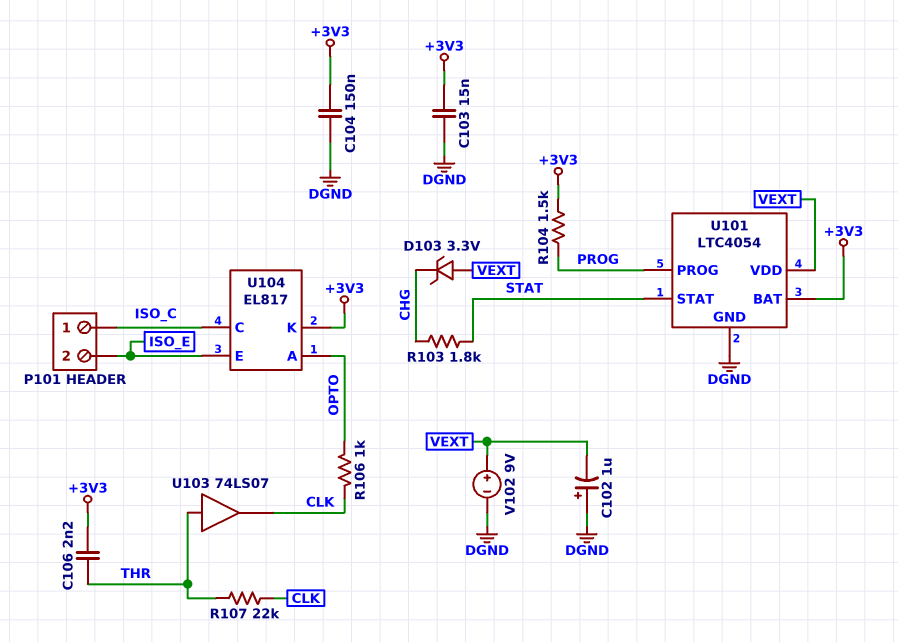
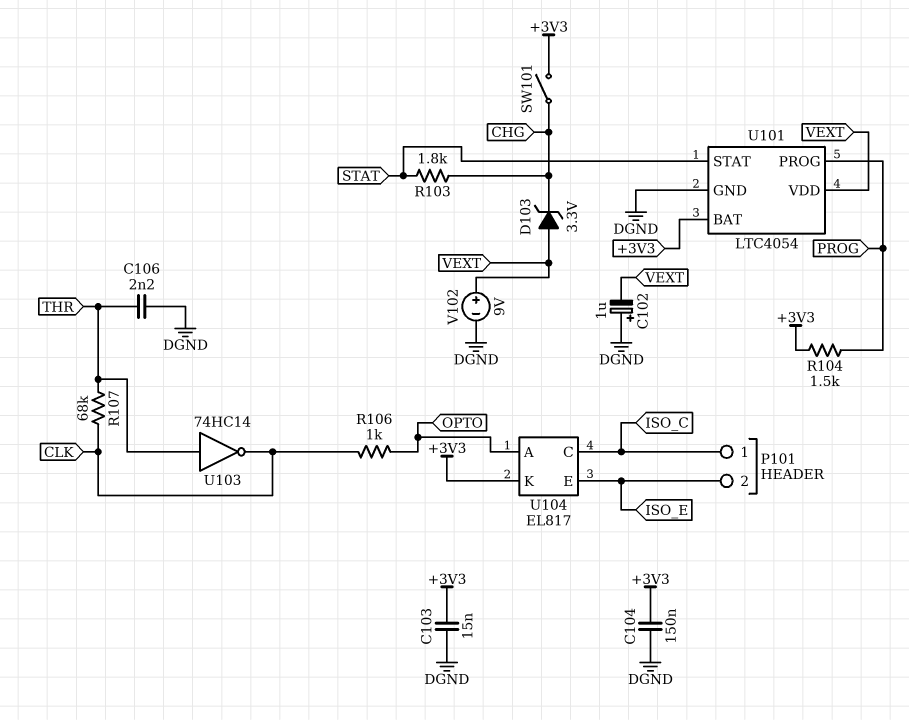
C106: 2.2nF (+3V3, THR) -> 2.2nF (DGND, THR)
R107: 22k (CLK, THR) -> 68k (CLK, THR)
SW101: none -> switch (+3V3, CHG)
U103: buffer 74LS07 (in THR, out CLK) -> NOT 74HC14 (in THR, out CLK)

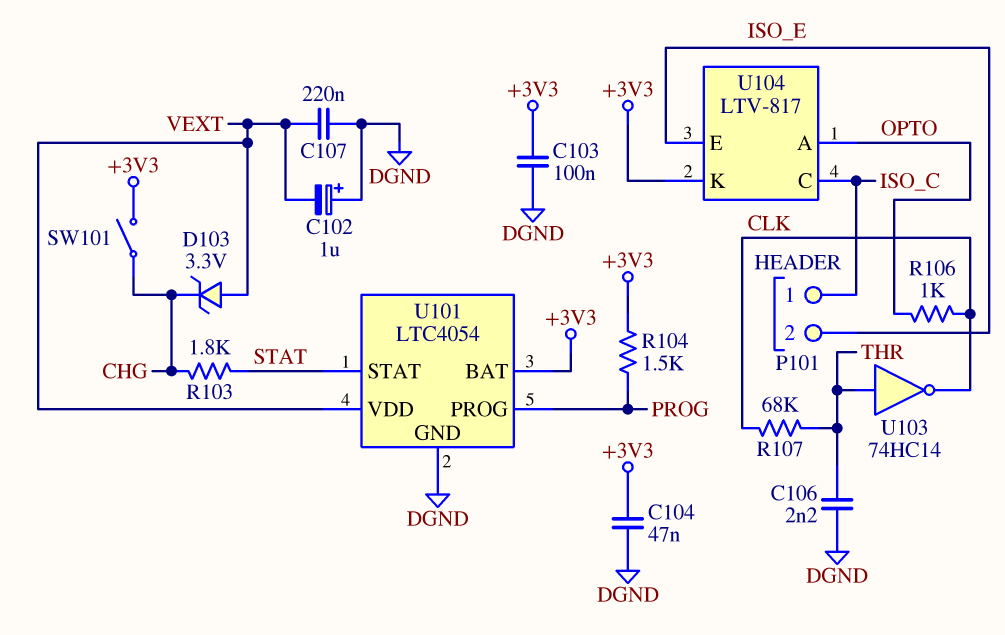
C103: 15nF (+3V3, DGND) -> 100nF (+3V3, DGND)
C104: 150nF (+3V3, DGND) -> 47nF (+3V3, DGND)
C107: none -> 220nF (DGND, VEXT)
U104: EL817 -> LTV-817
V102: 9V (plus VEXT, minus DGND) -> none

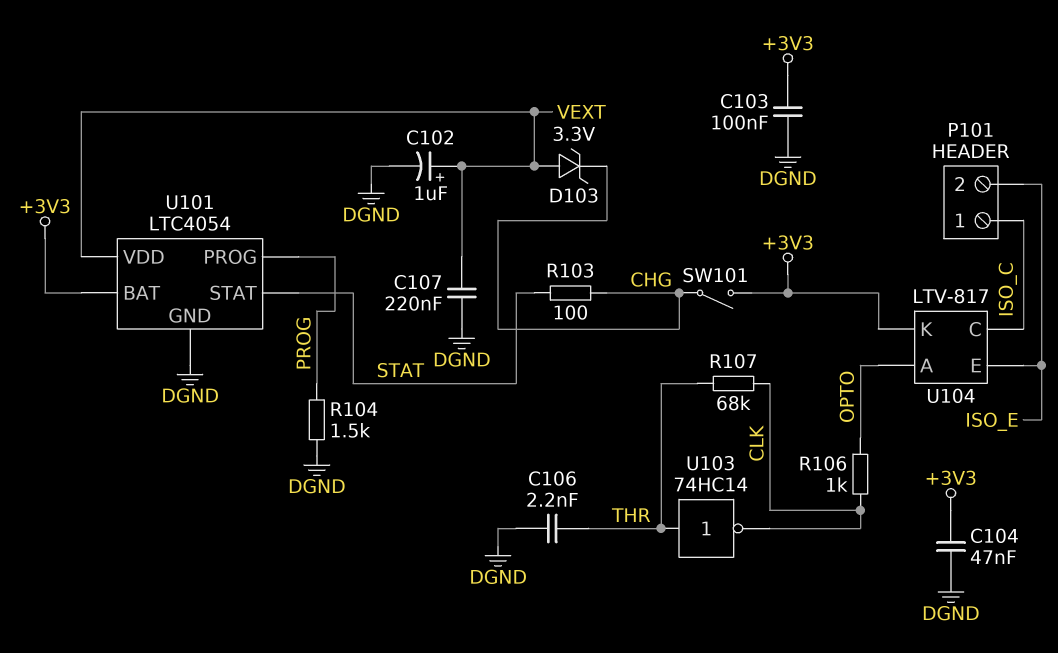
C102: 1uF (plus DGND, minus VEXT) -> 1uF (plus VEXT, minus DGND)
R103: 1.8k (CHG, STAT) -> 100 (CHG, STAT)
R104: 1.5k (+3V3, PROG) -> 1.5k (DGND, PROG)

